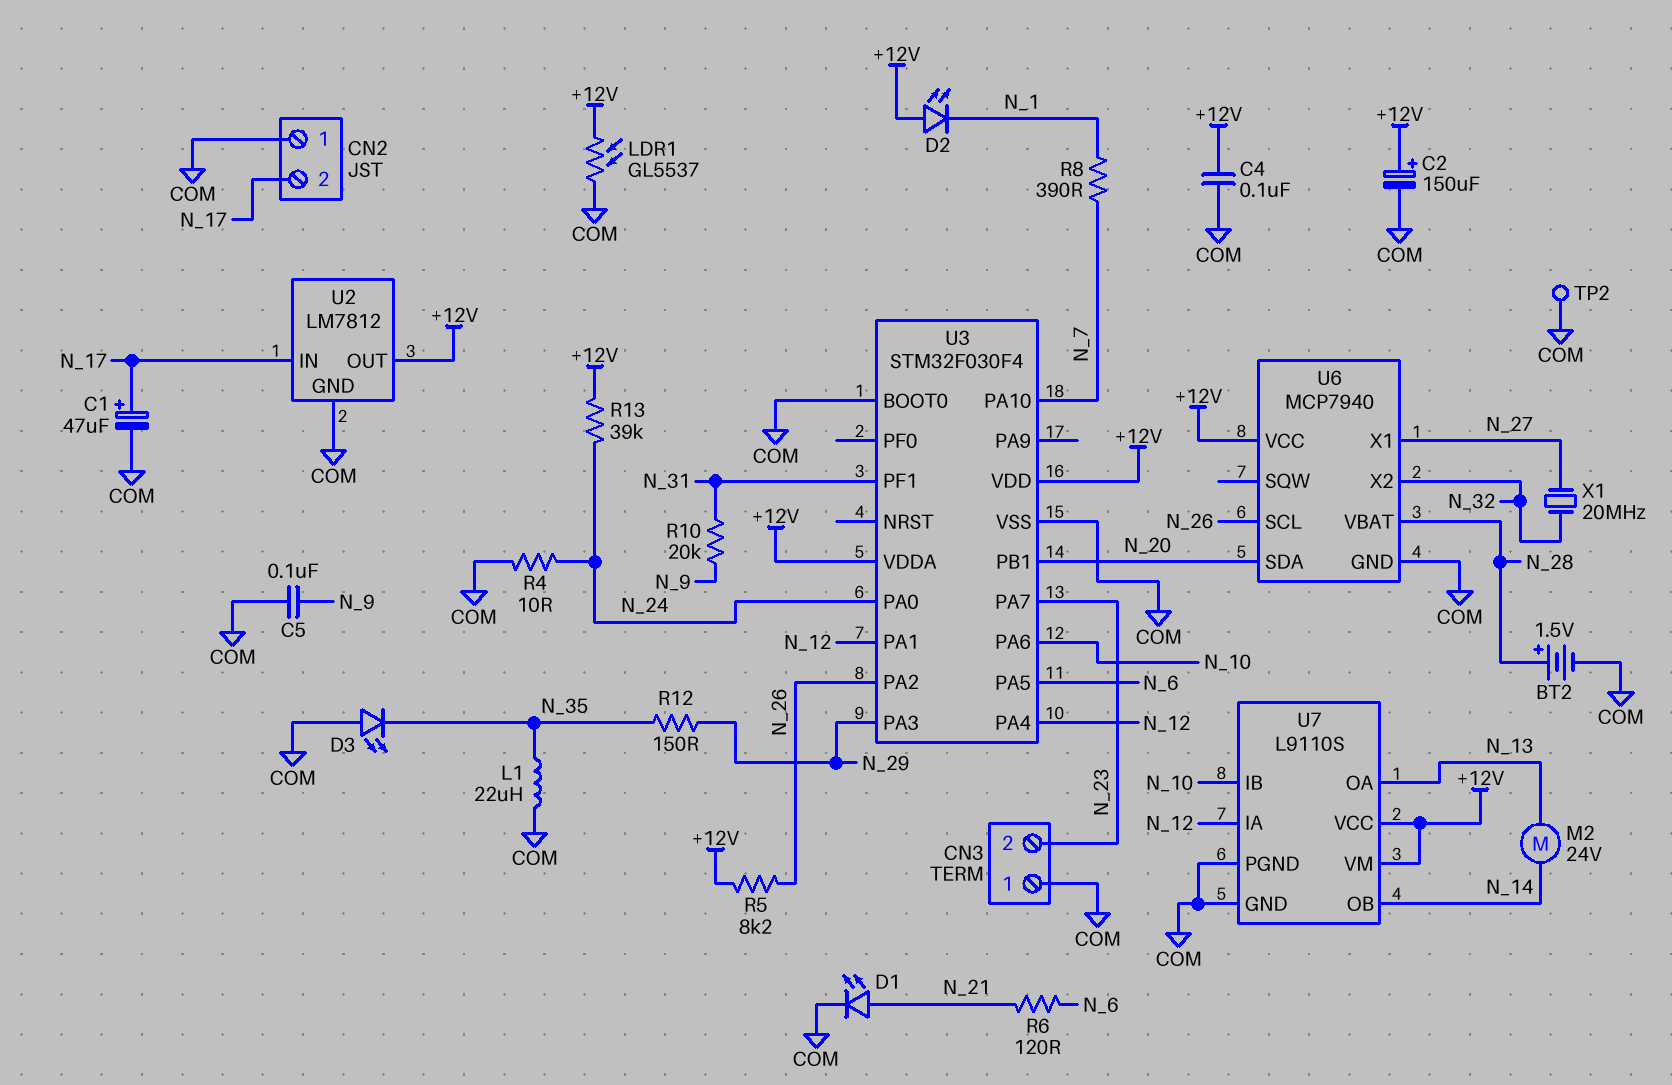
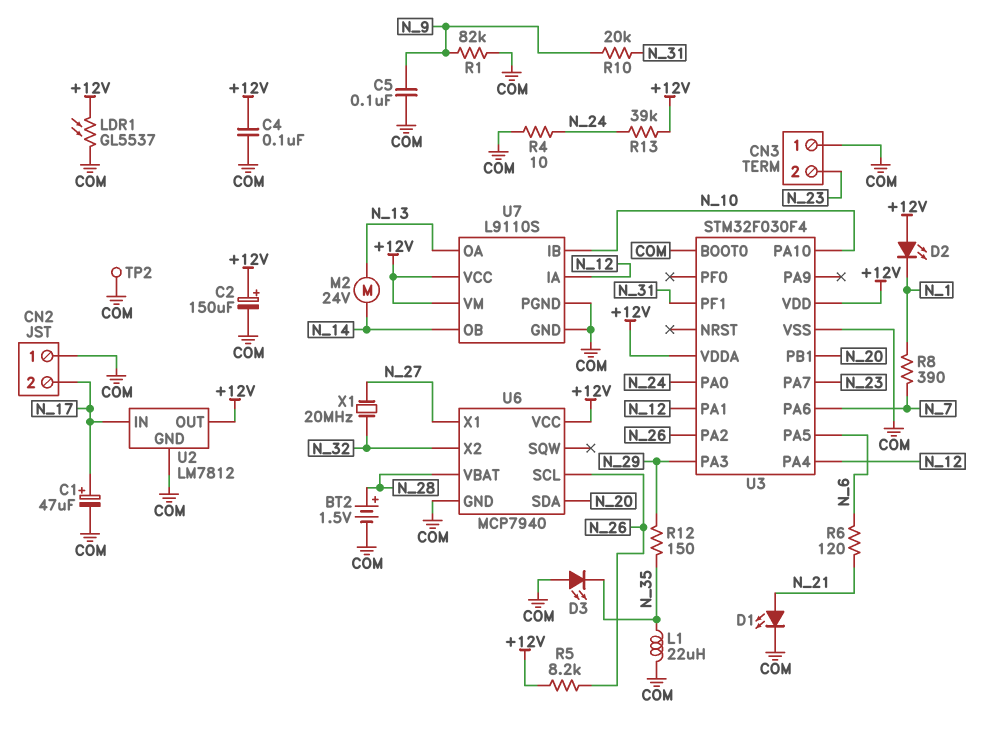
R1: none -> 82k (COM, N_9)
U3 pin PA6: N_10 -> N_7
U3 pin PA10: N_7 -> N_10

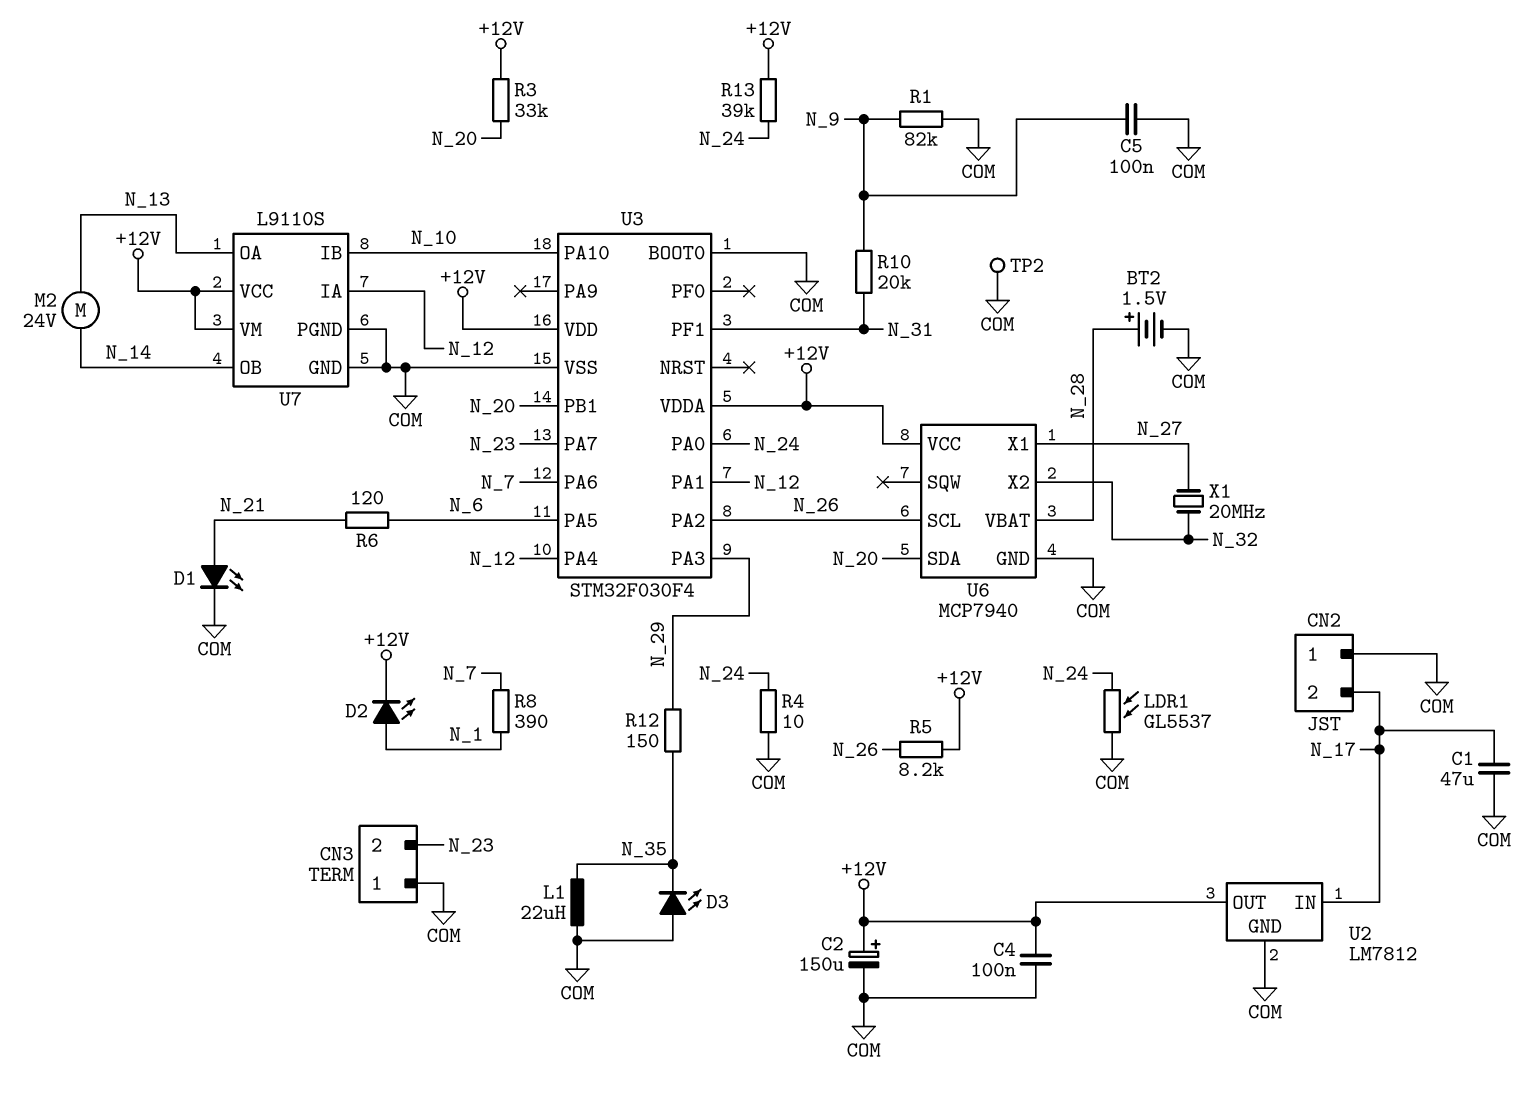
C1: 47uF (plus N_17, minus COM) -> 47uF (COM, N_17)
D2: LED (A +12V, K N_1) -> LED (A N_1, K +12V)
LDR1: GL5537 (+12V, COM) -> GL5537 (COM, N_24)
R3: none -> 33k (+12V, N_20)

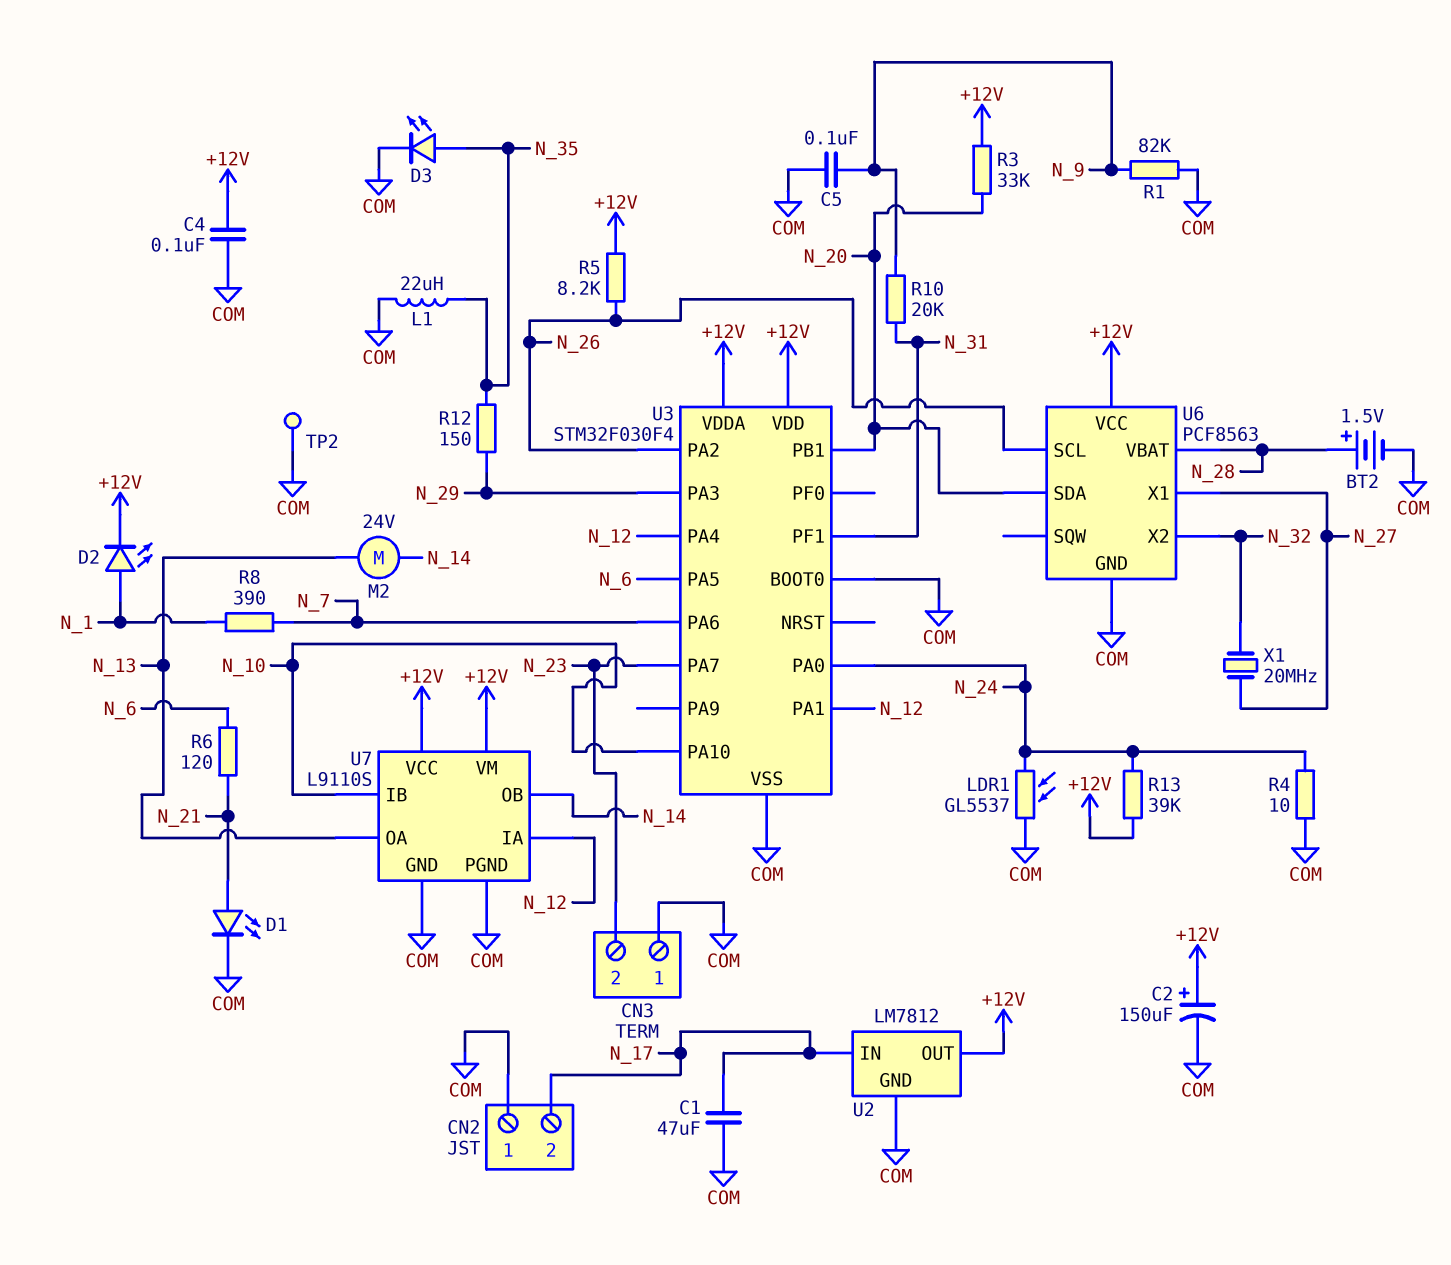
D3: LED (A COM, K N_35) -> LED (A N_35, K COM)
U6: MCP7940 -> PCF8563

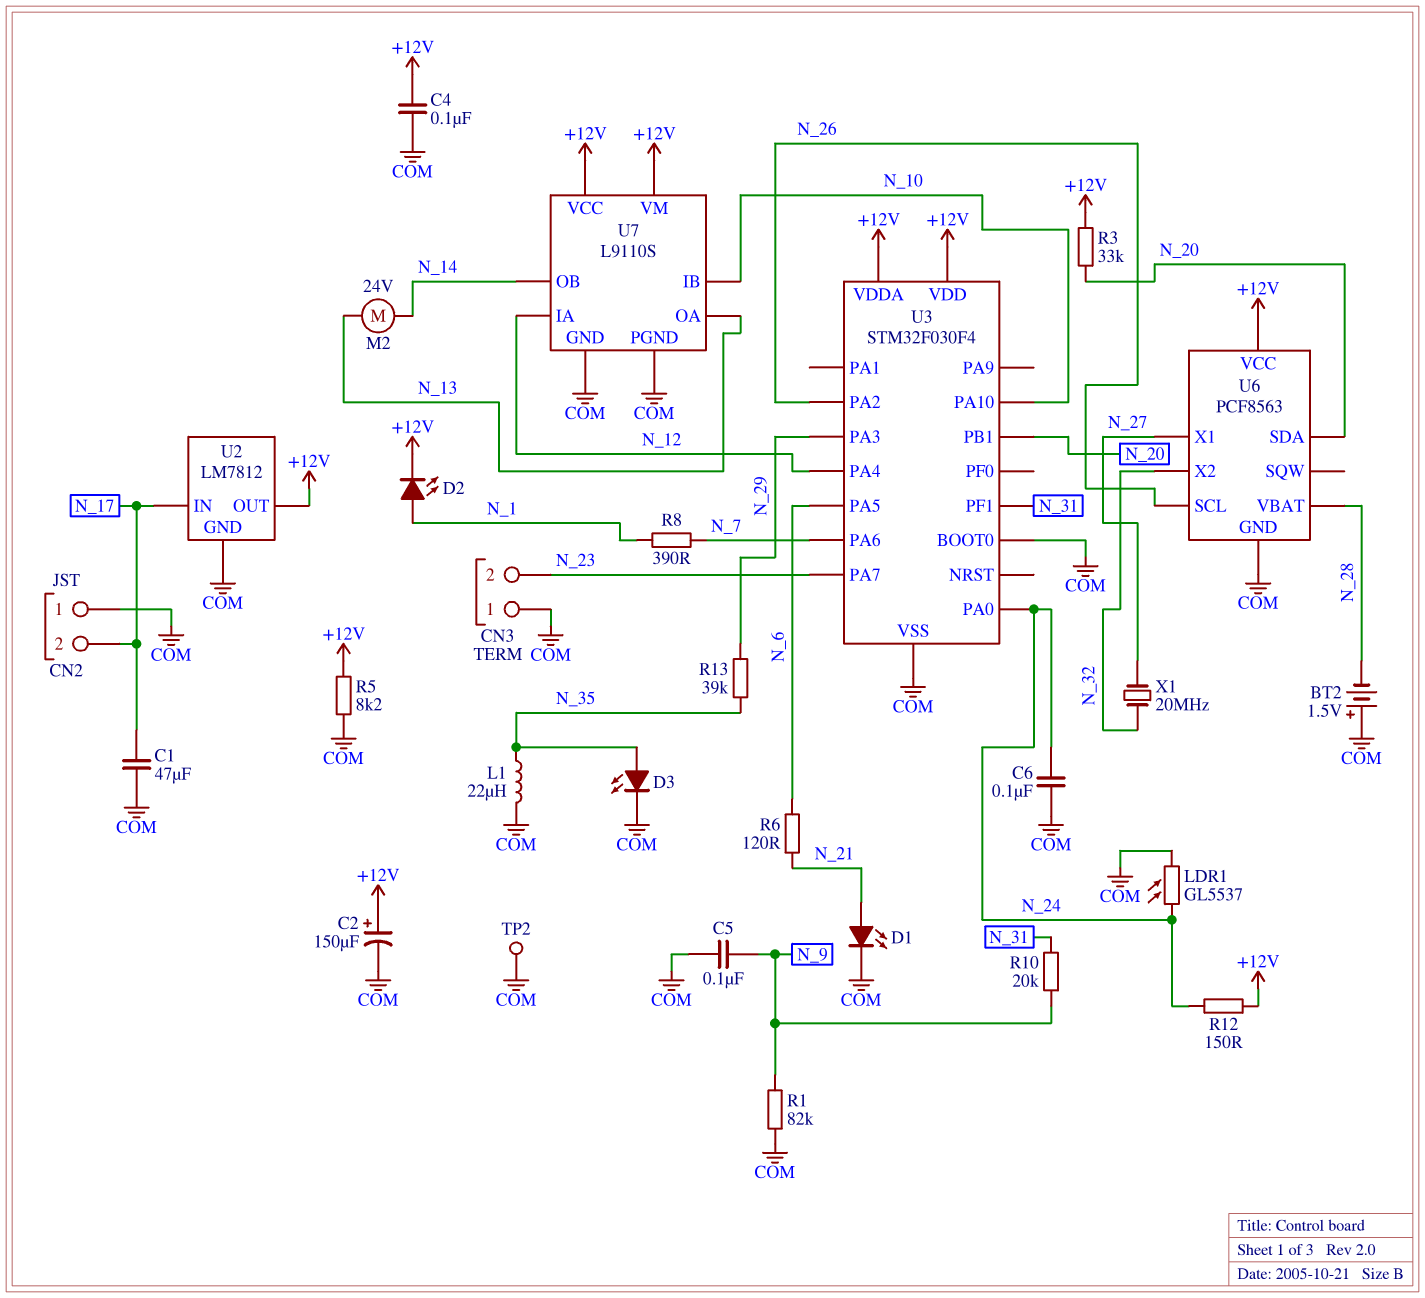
BT2: 1.5V (plus N_28, minus COM) -> 1.5V (plus COM, minus N_28)
C6: none -> 100nF (COM, N_24)
R4: 10 (COM, N_24) -> none
R5: 8.2k (+12V, N_26) -> 8.2k (+12V, COM)
R12: 150 (N_29, N_35) -> 150 (+12V, N_24)
R13: 39k (+12V, N_24) -> 39k (N_29, N_35)
U3 pin PA1: N_12 -> none

